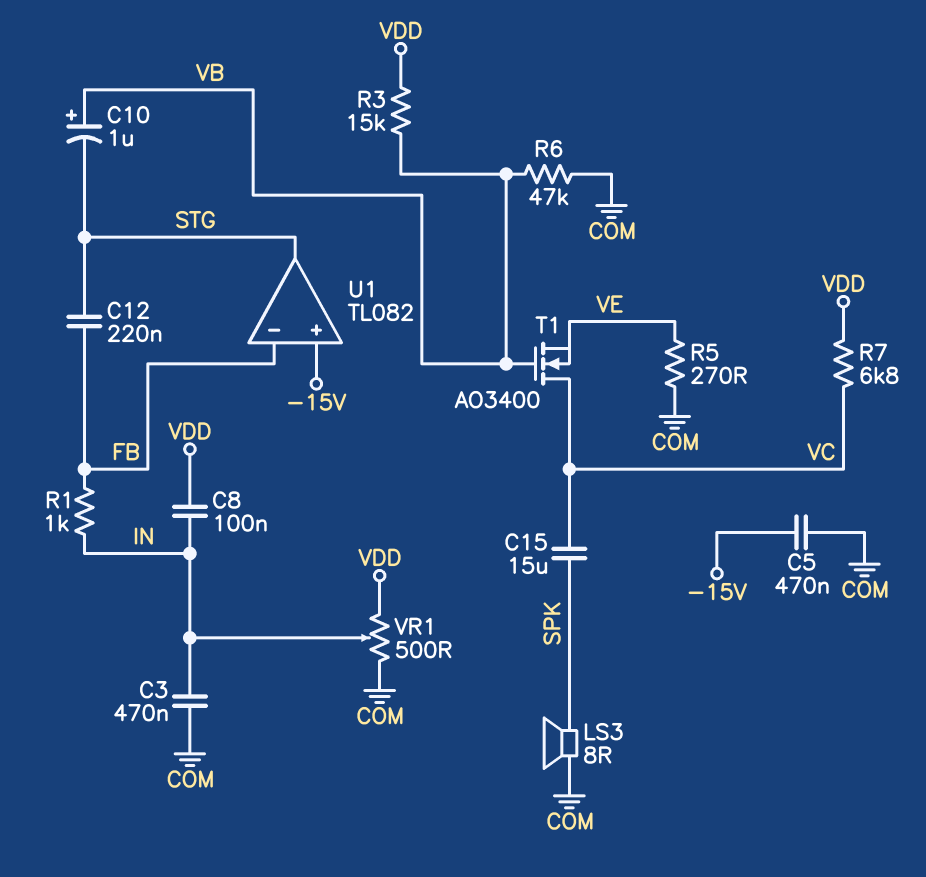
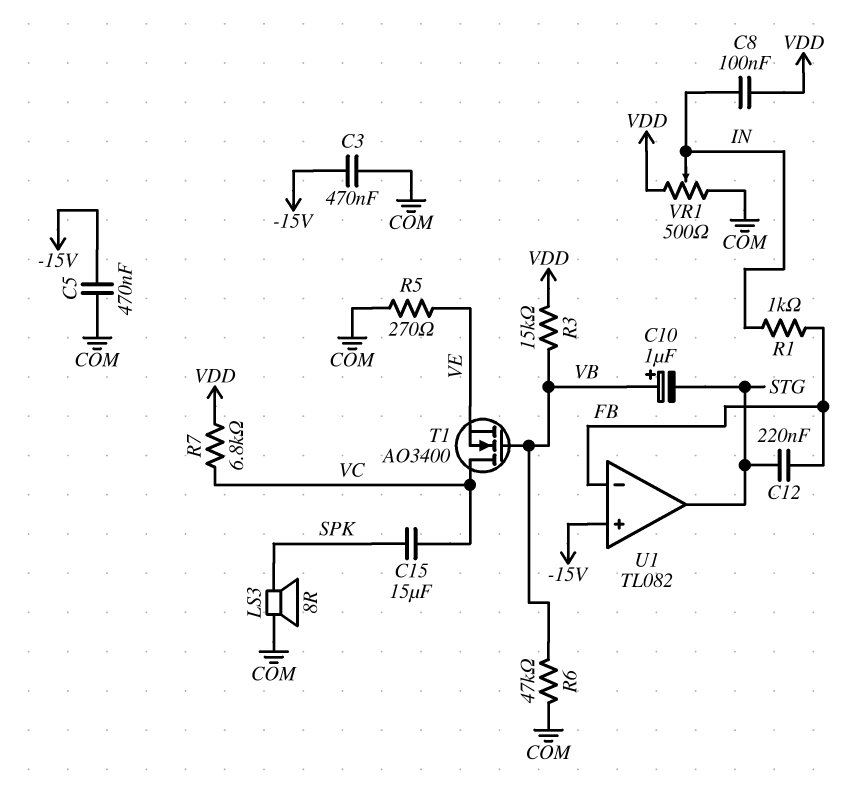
C3: 470nF (COM, IN) -> 470nF (-15V, COM)

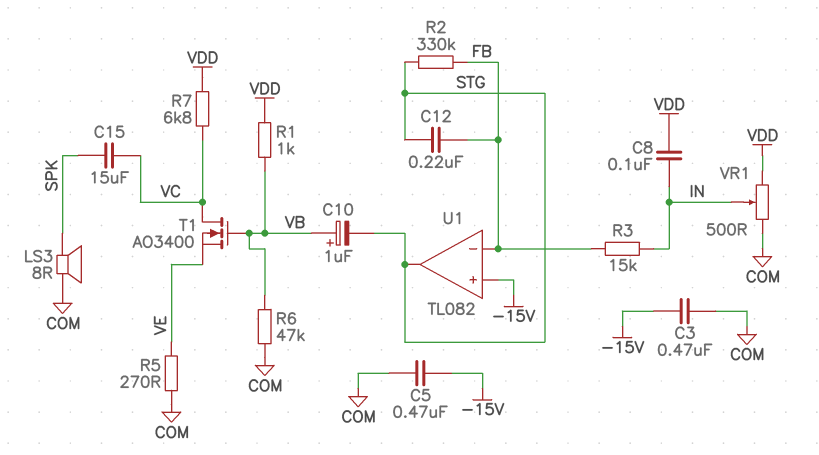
R1: 1k (FB, IN) -> 1k (VB, VDD)
R2: none -> 330k (FB, STG)
R3: 15k (VB, VDD) -> 15k (FB, IN)

